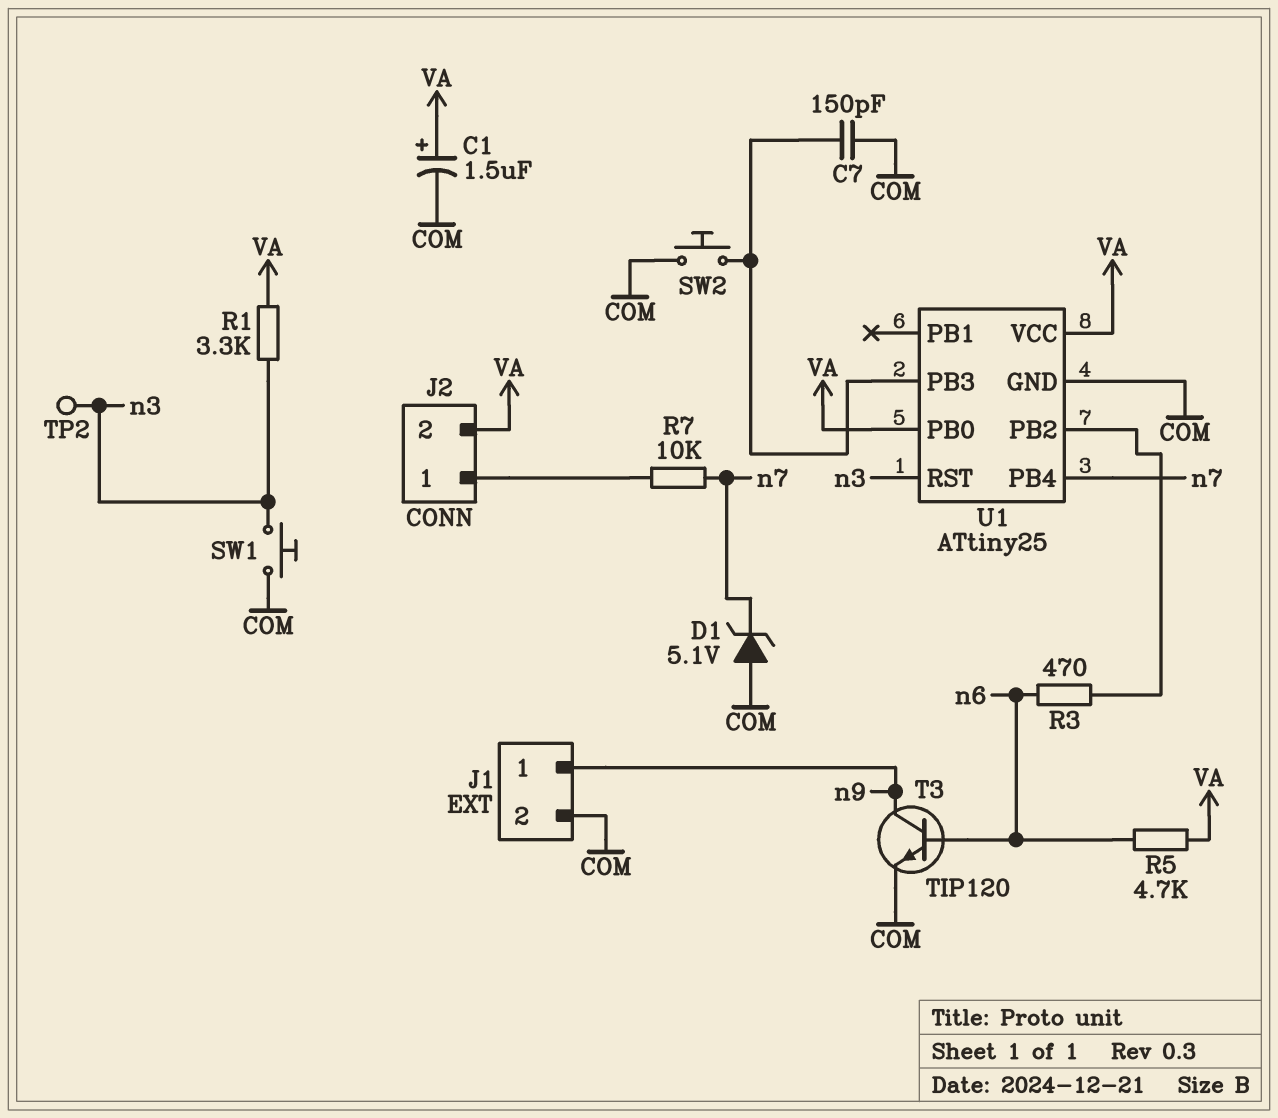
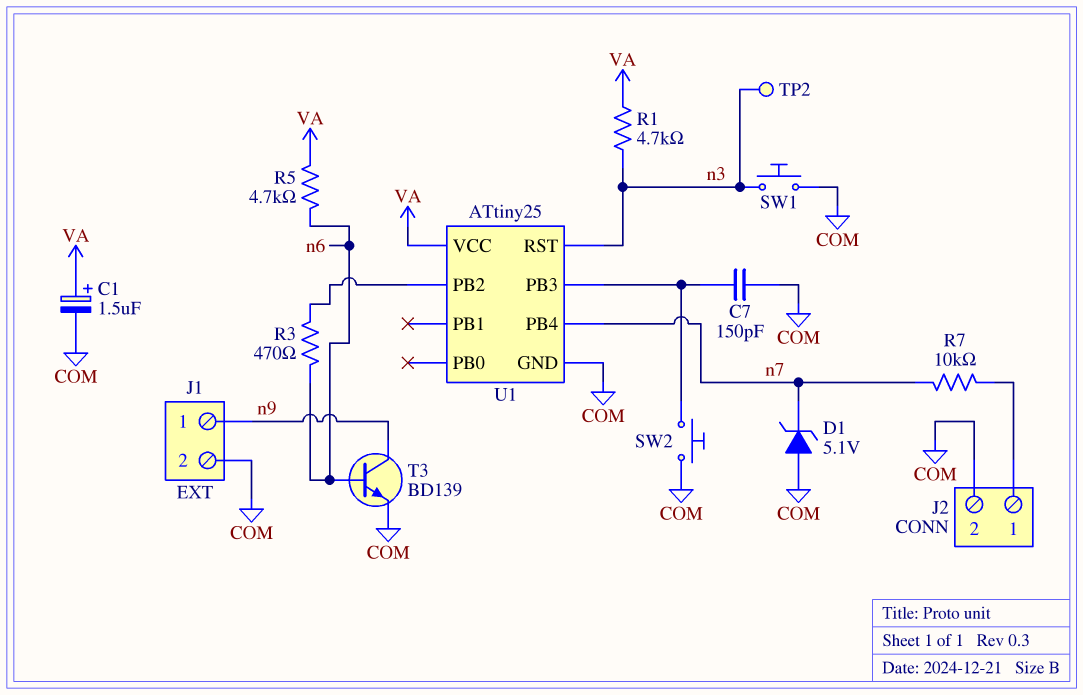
J2 pin 2: VA -> COM
R1: 3.3k (VA, n3) -> 4.7k (VA, n3)
T3: NPN TIP120 (B n6, C n9, E COM) -> NPN BD139 (B n6, C n9, E COM)
U1 pin PB0: VA -> none

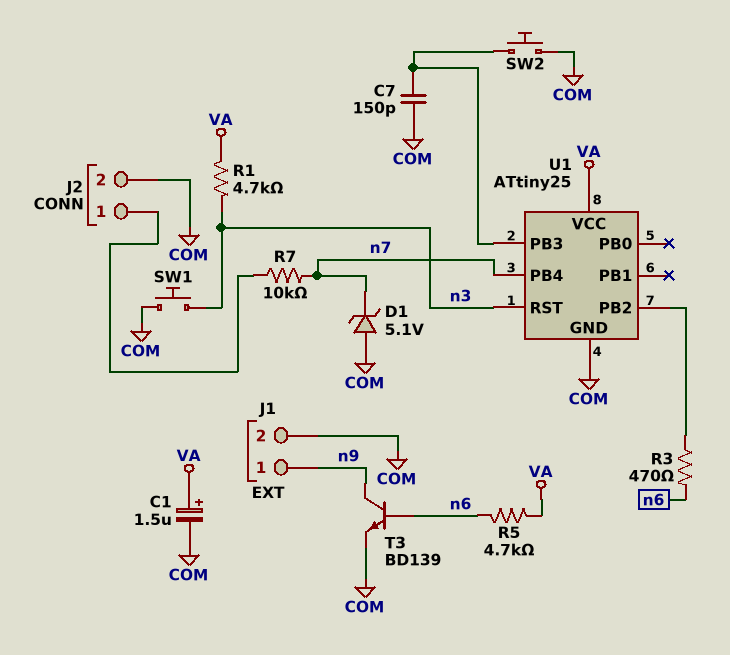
TP2: test point (n3) -> none

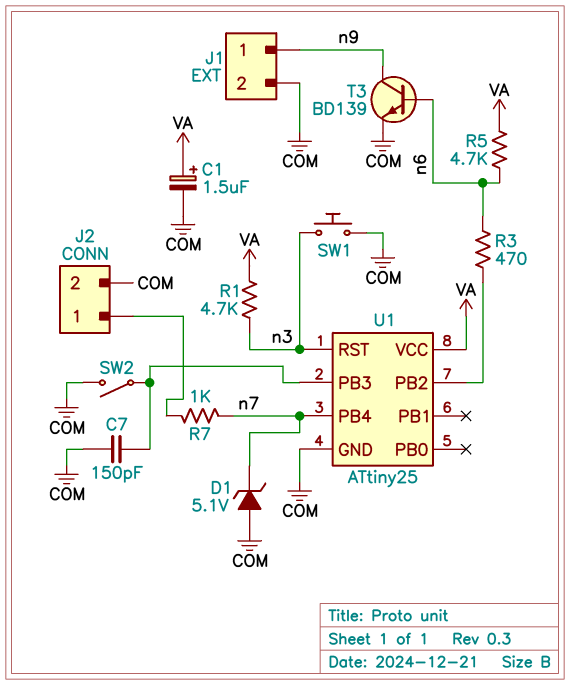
R7: 10k (J2/1, n7) -> 1k (J2/1, n7)
SW2: button (COM, U1/PB3) -> switch (COM, U1/PB3)

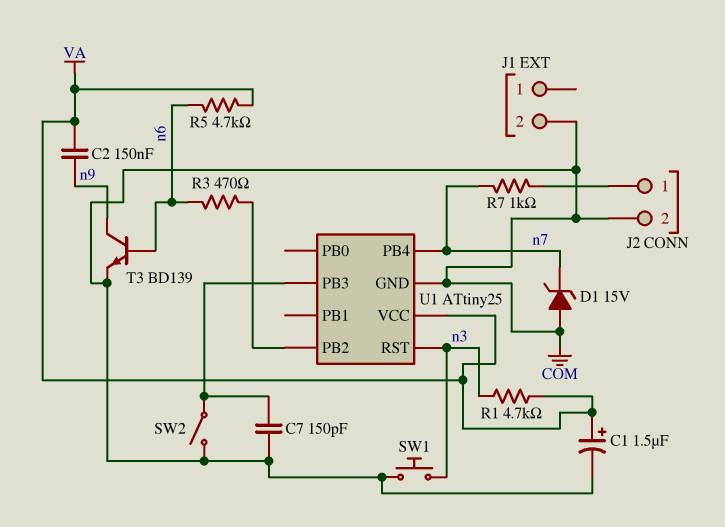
C2: none -> 150nF (VA, n9)
D1: zener 5.1V (A COM, K n7) -> zener 15V (A COM, K n7)
J1 pin 1: n9 -> none

